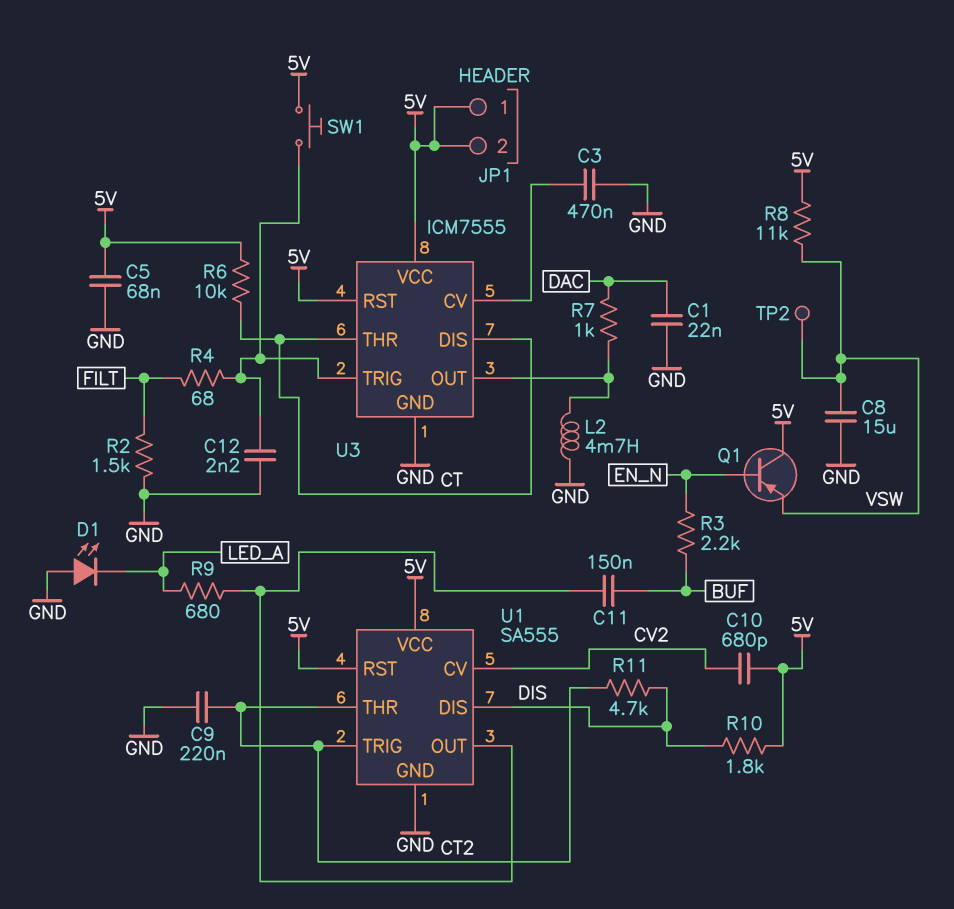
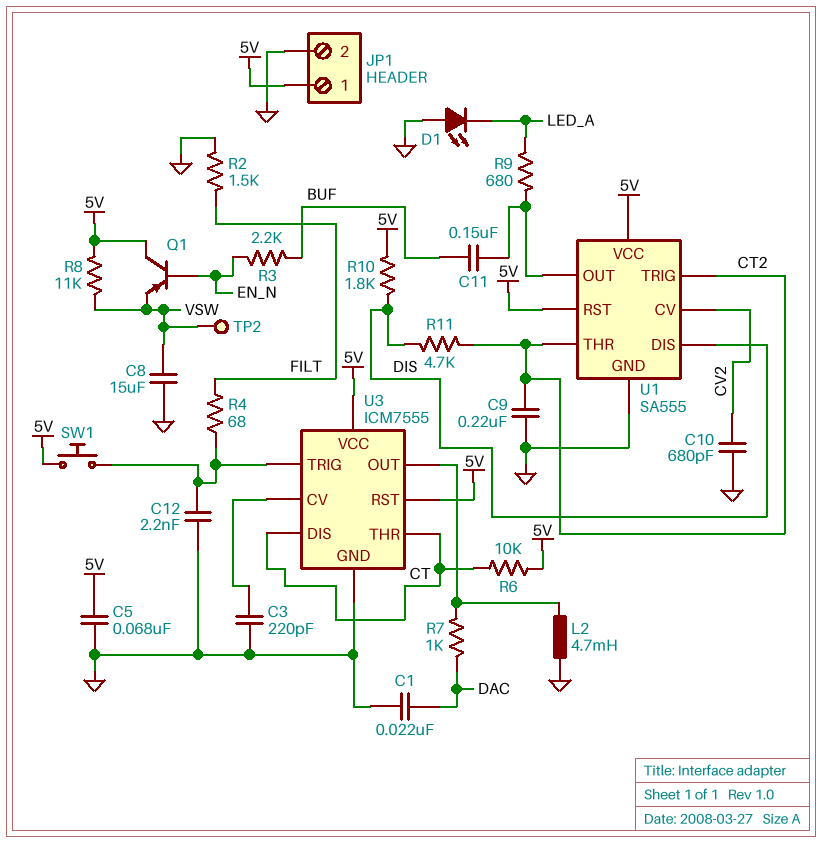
C3: 470nF (GND, U3/CV) -> 220pF (GND, U3/CV)
C10: 680pF (5V, CV2) -> 680pF (CV2, GND)
JP1 pin 2: 5V -> GND

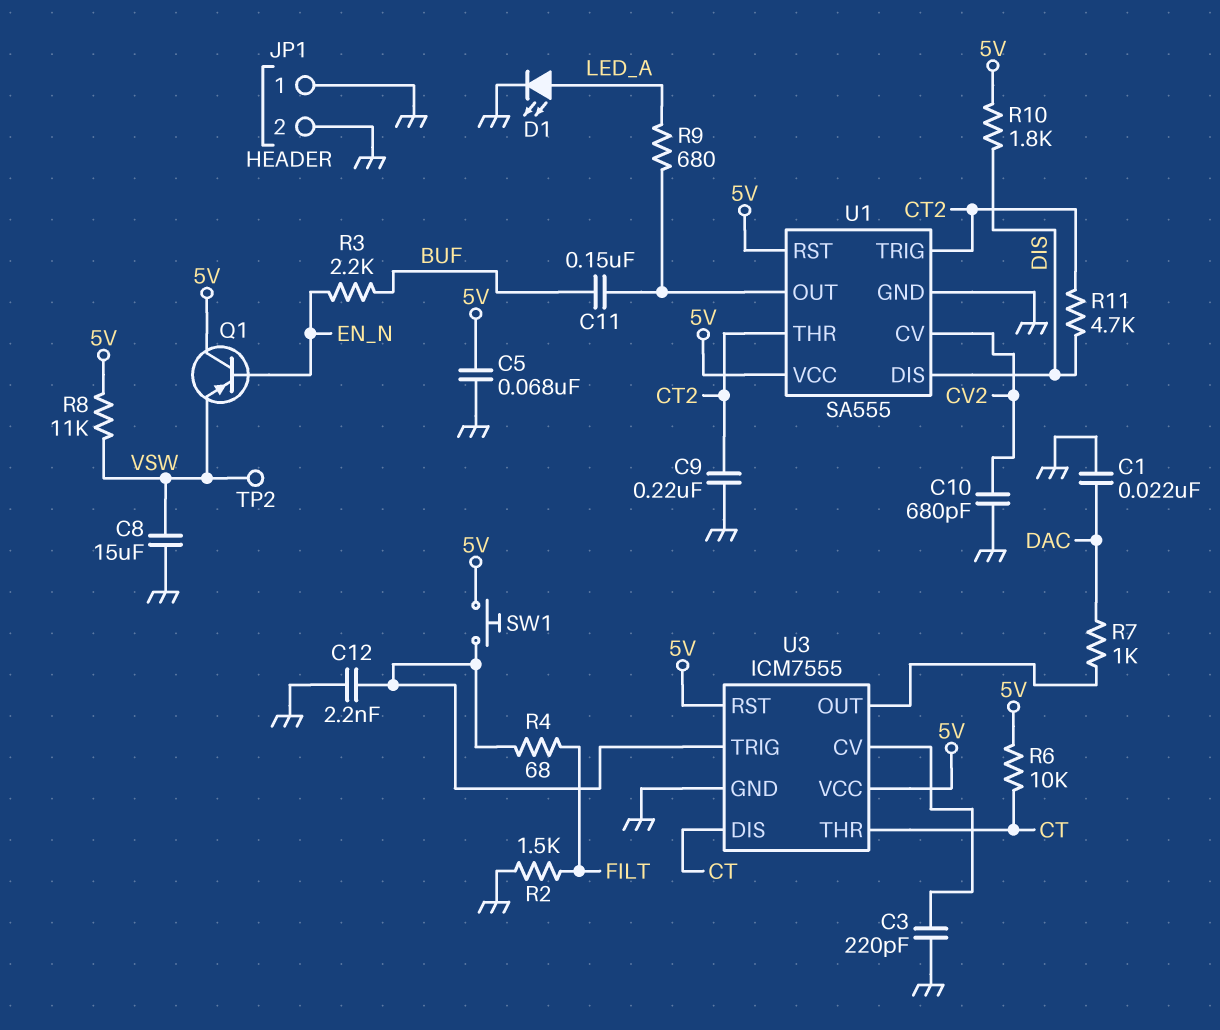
D1: LED (A GND, K LED_A) -> LED (A LED_A, K GND)
JP1 pin 1: 5V -> GND
L2: 4.7mH (GND, U3/OUT) -> none

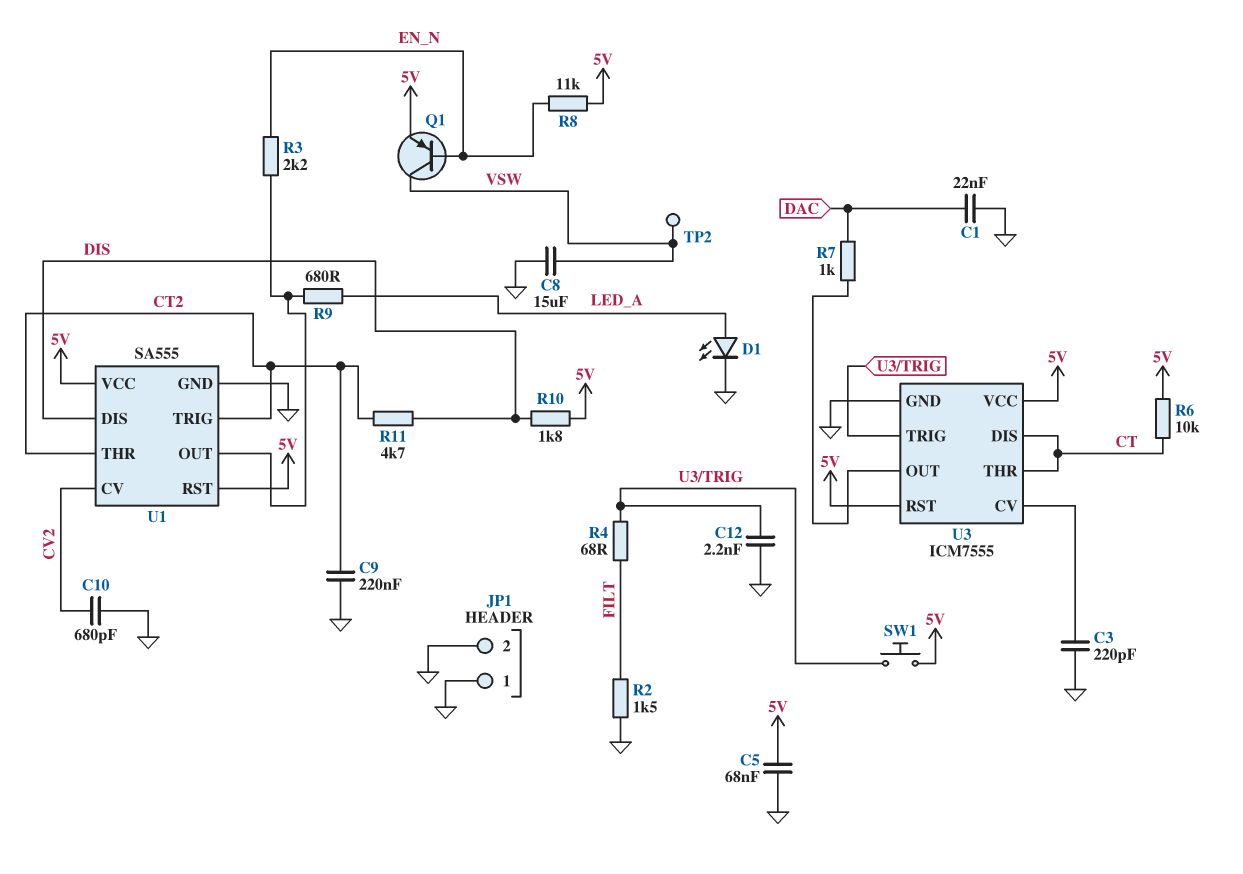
C11: 150nF (BUF, U1/OUT) -> none
Q1: PNP (B EN_N, C 5V, E VSW) -> PNP (B EN_N, C VSW, E 5V)
R3: 2.2k (BUF, EN_N) -> 2.2k (EN_N, U1/OUT)
R8: 11k (5V, VSW) -> 11k (5V, EN_N)

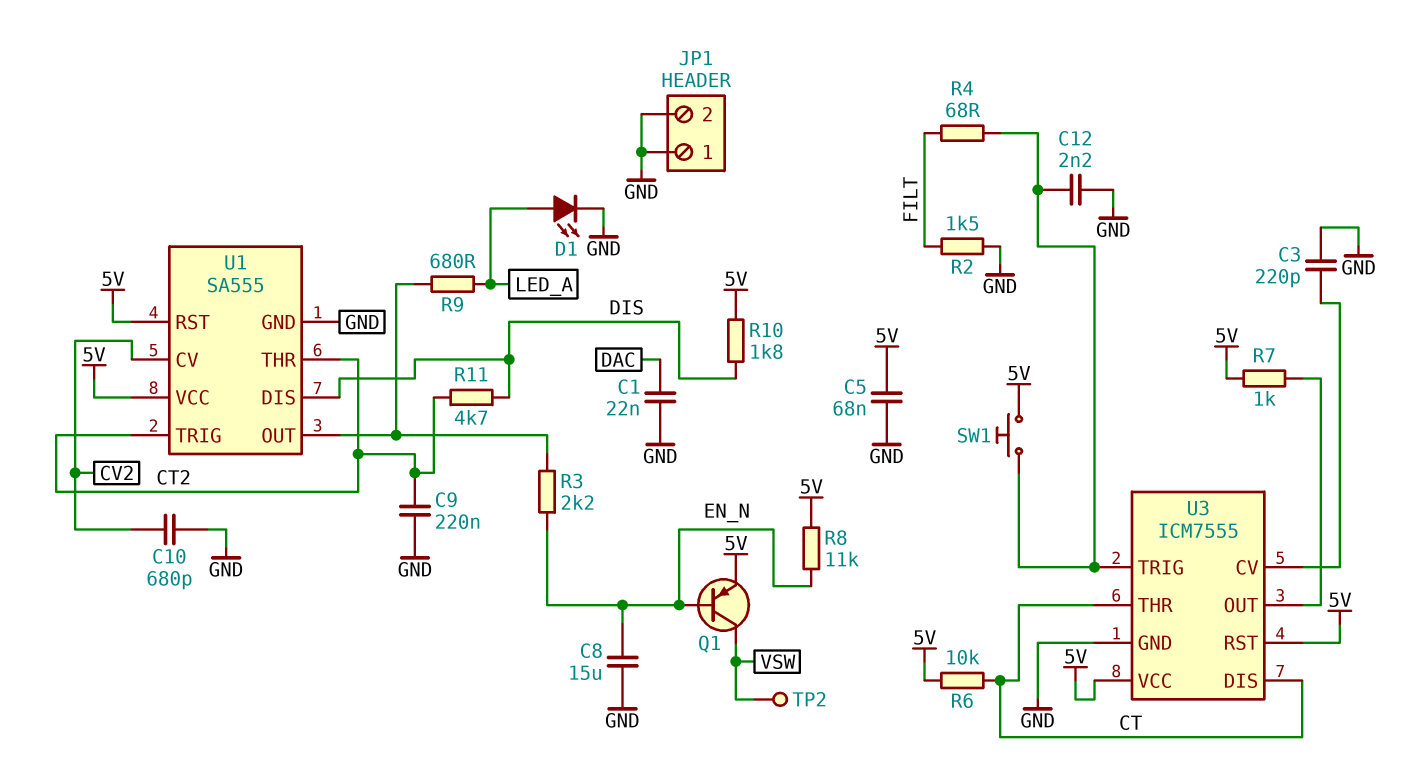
C8: 15uF (GND, VSW) -> 15uF (EN_N, GND)
R7: 1k (DAC, U3/OUT) -> 1k (5V, U3/OUT)

